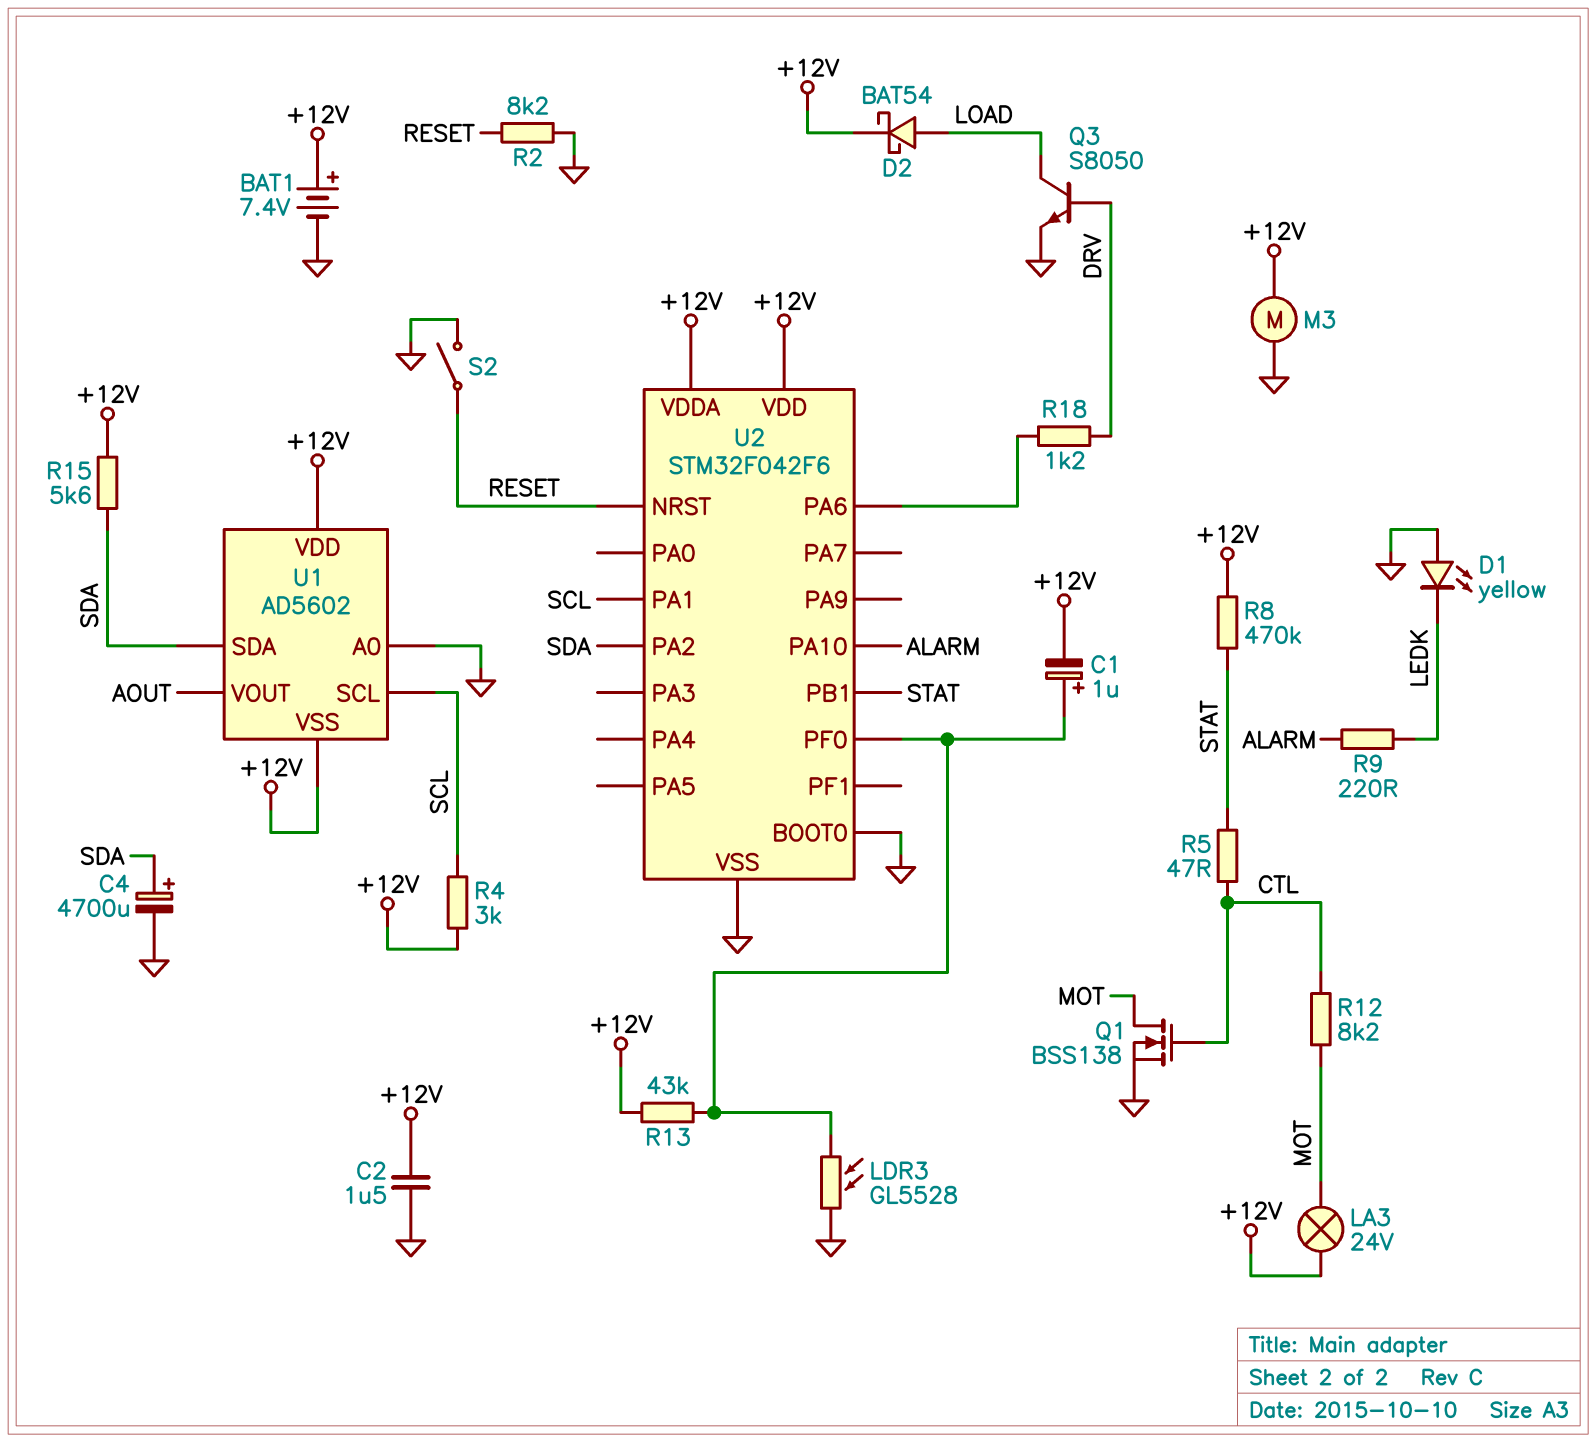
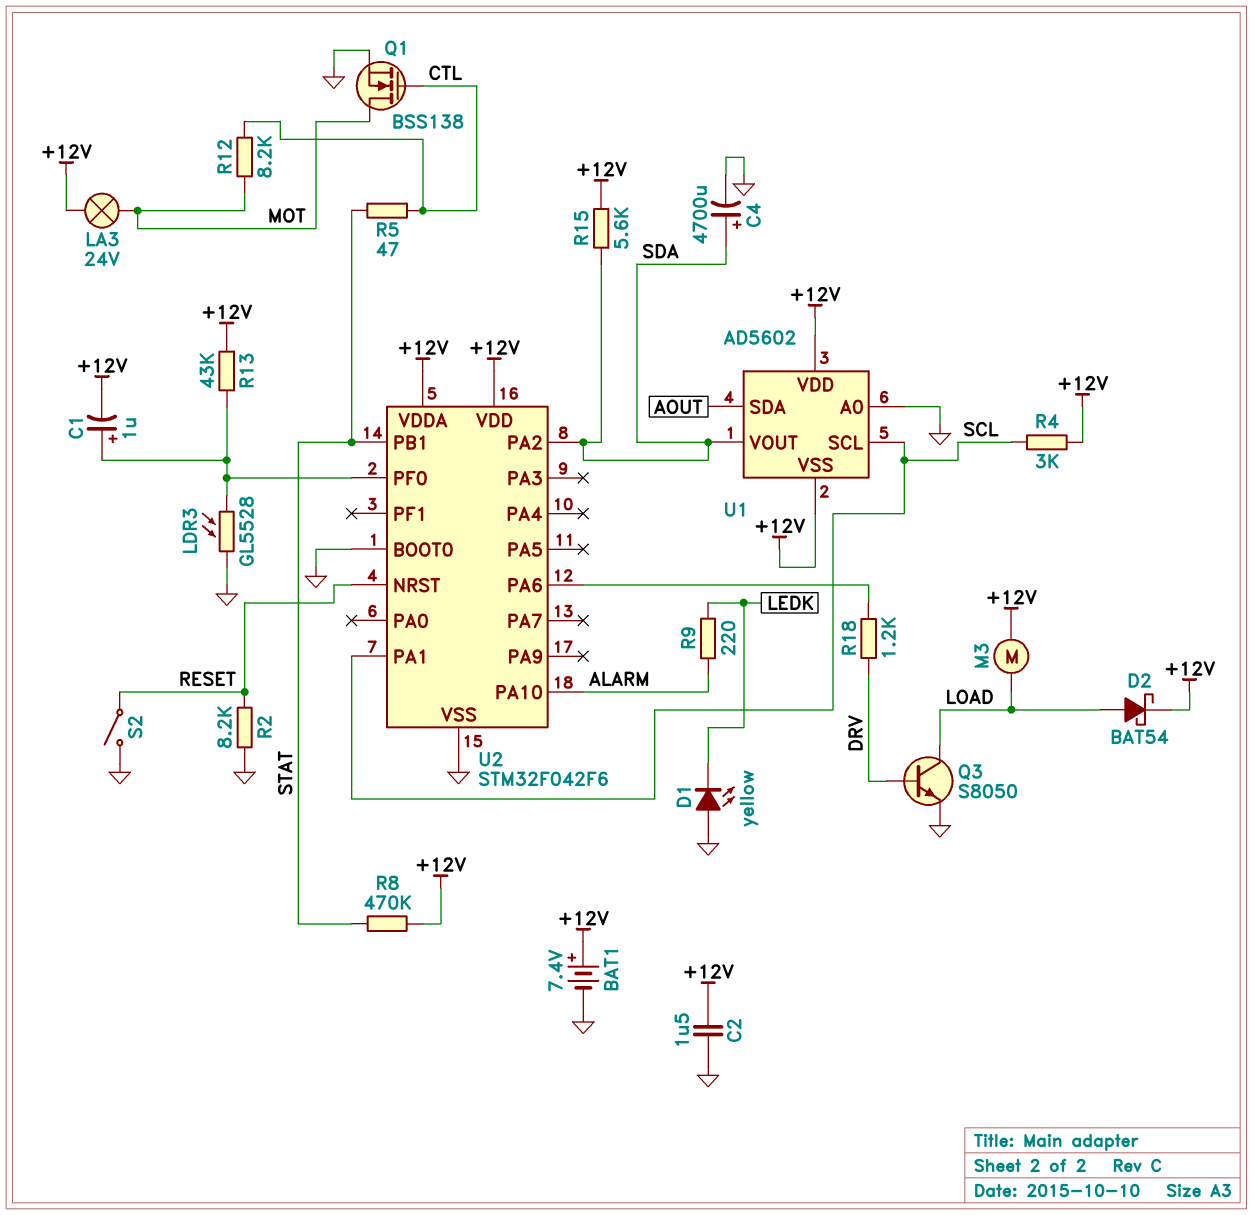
M3: motor (+12V, GND) -> motor (+12V, LOAD)
U1 pin SDA: SDA -> AOUT
U1 pin VOUT: AOUT -> SDA

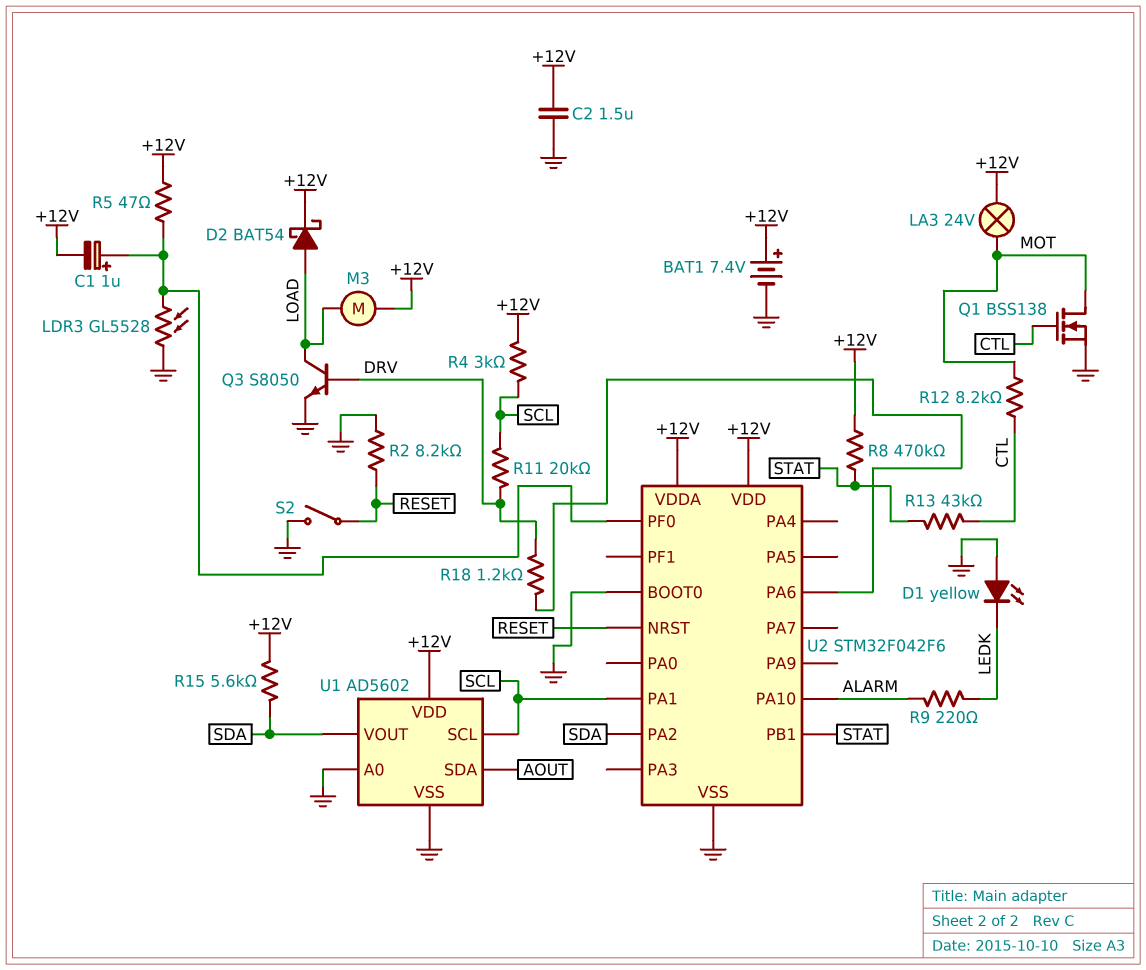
C4: 4700uF (plus SDA, minus GND) -> none
R5: 47 (CTL, STAT) -> 47 (+12V, U2/PF0)
R11: none -> 20k (DRV, SCL)
R13: 43k (+12V, U2/PF0) -> 43k (CTL, STAT)
U1 pin VSS: +12V -> GND

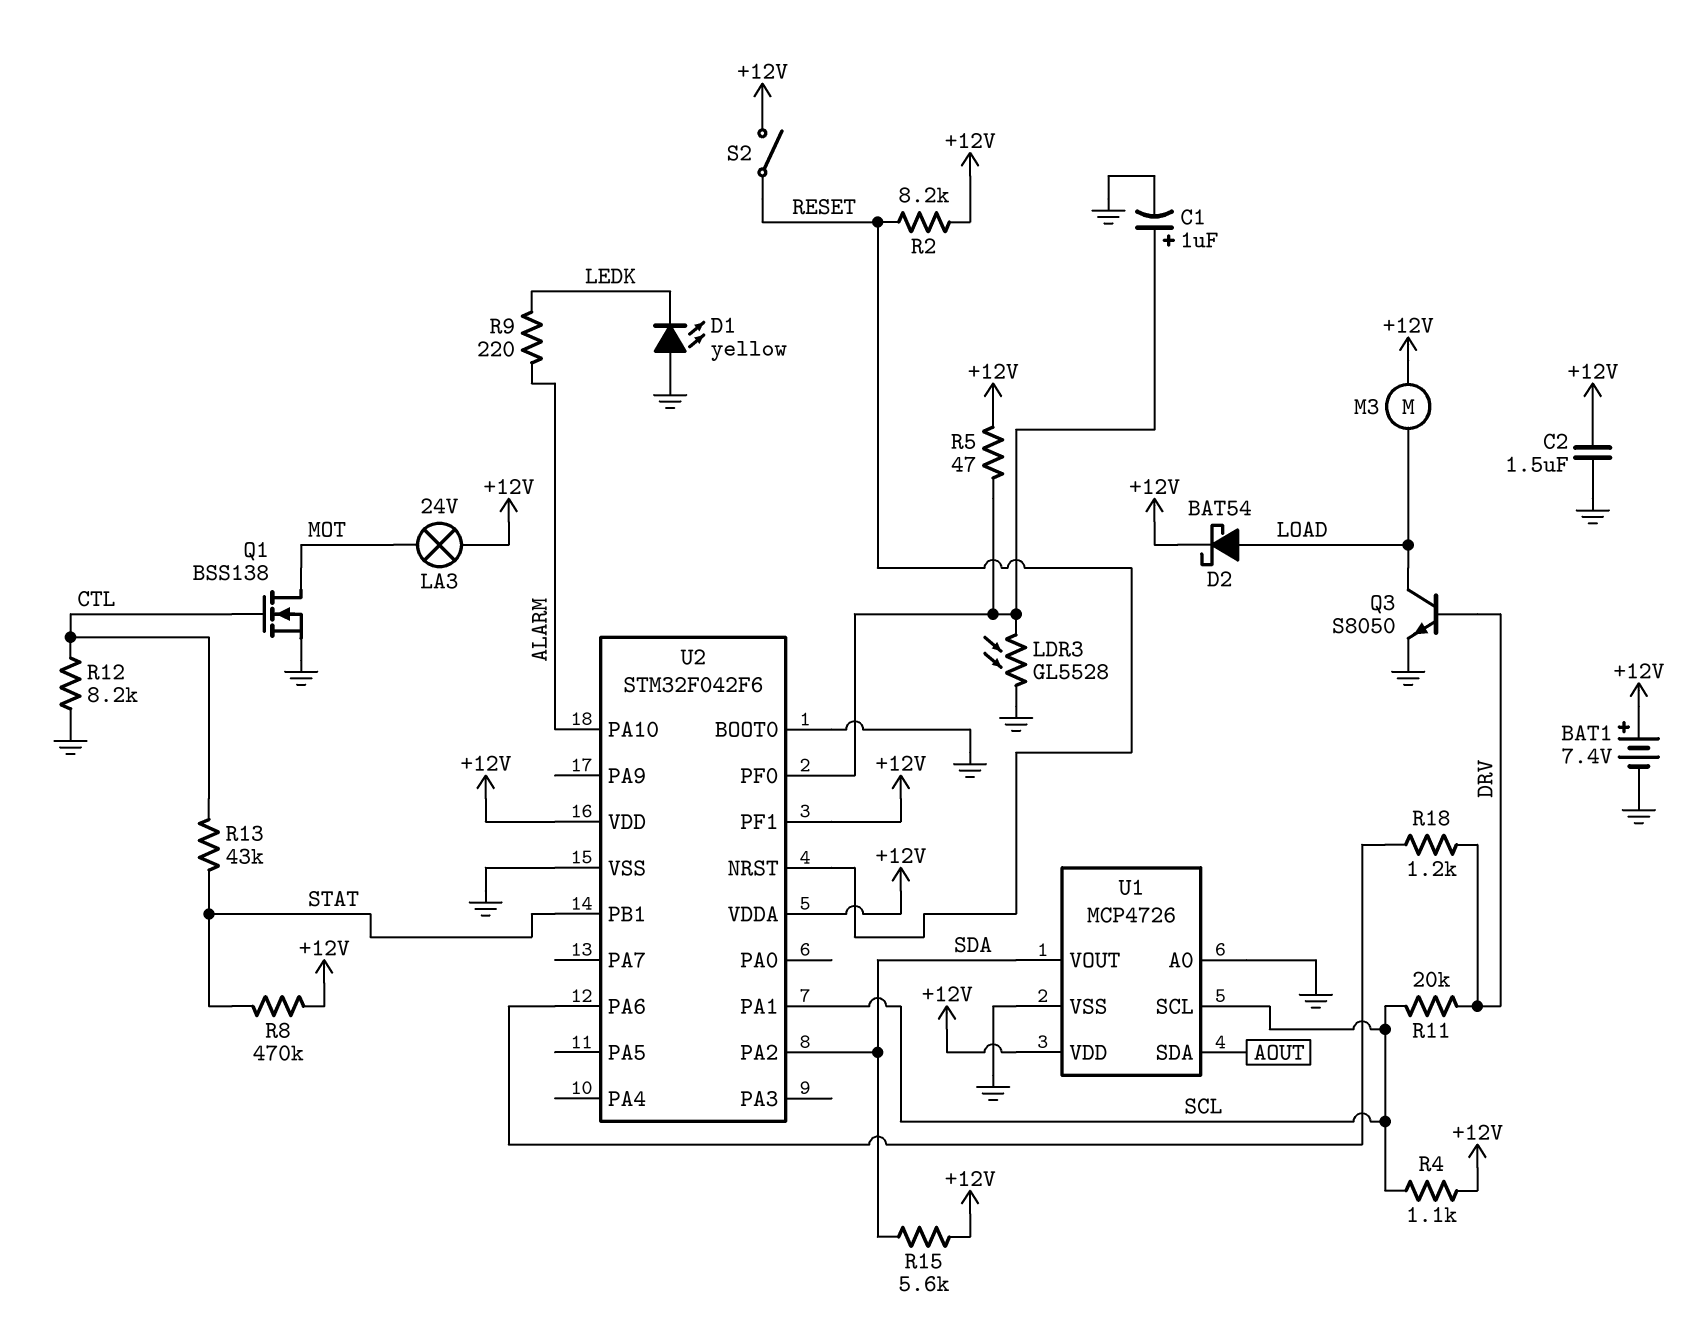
C1: 1uF (plus U2/PF0, minus +12V) -> 1uF (plus U2/PF0, minus GND)
R2: 8.2k (GND, RESET) -> 8.2k (+12V, RESET)
R4: 3k (+12V, SCL) -> 1.1k (+12V, SCL)
R12: 8.2k (CTL, MOT) -> 8.2k (CTL, GND)
S2: switch (GND, RESET) -> switch (+12V, RESET)
U1: AD5602 -> MCP4726
U2 pin PF1: none -> +12V

